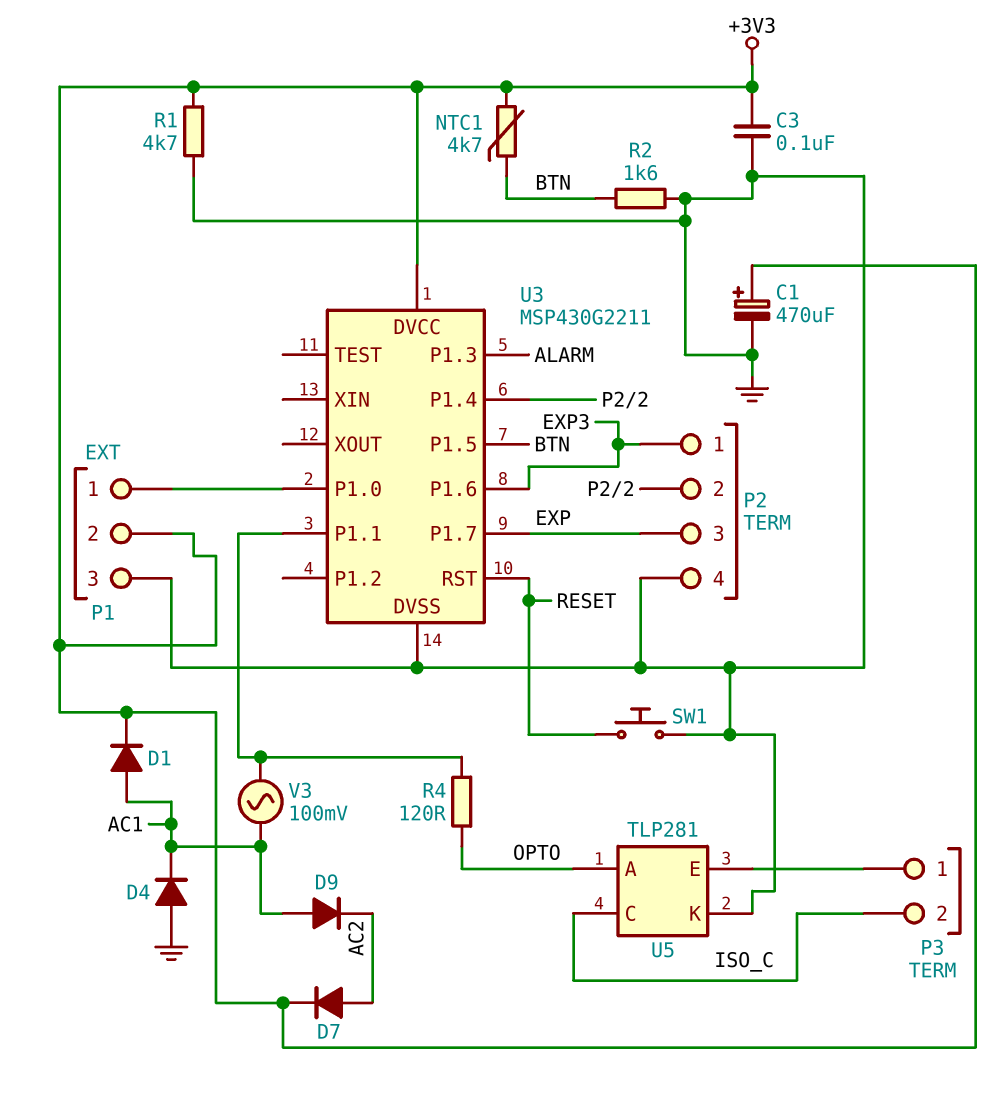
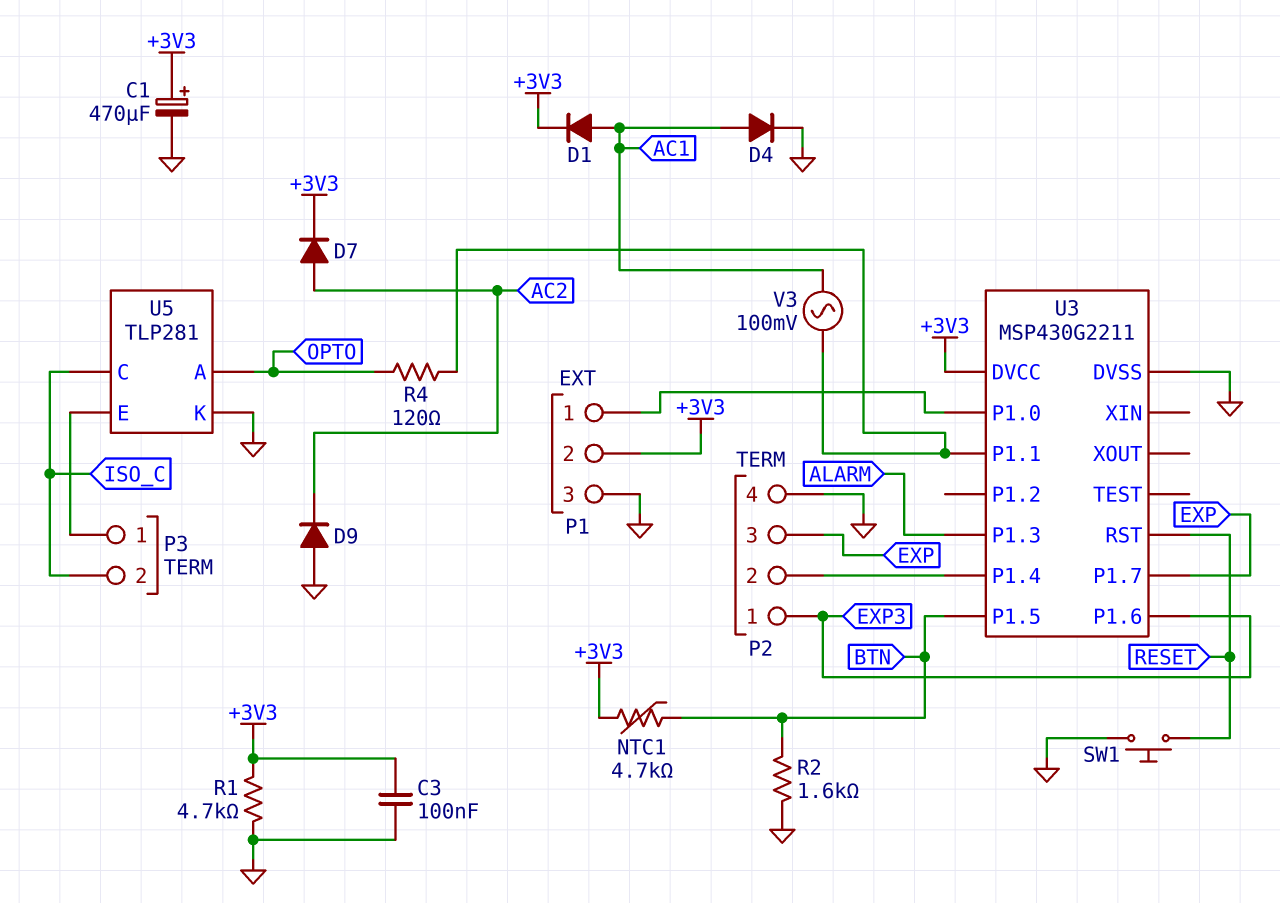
D4: diode (A GND, K AC1) -> diode (A AC1, K GND)
D9: diode (A AC1, K AC2) -> diode (A GND, K AC2)

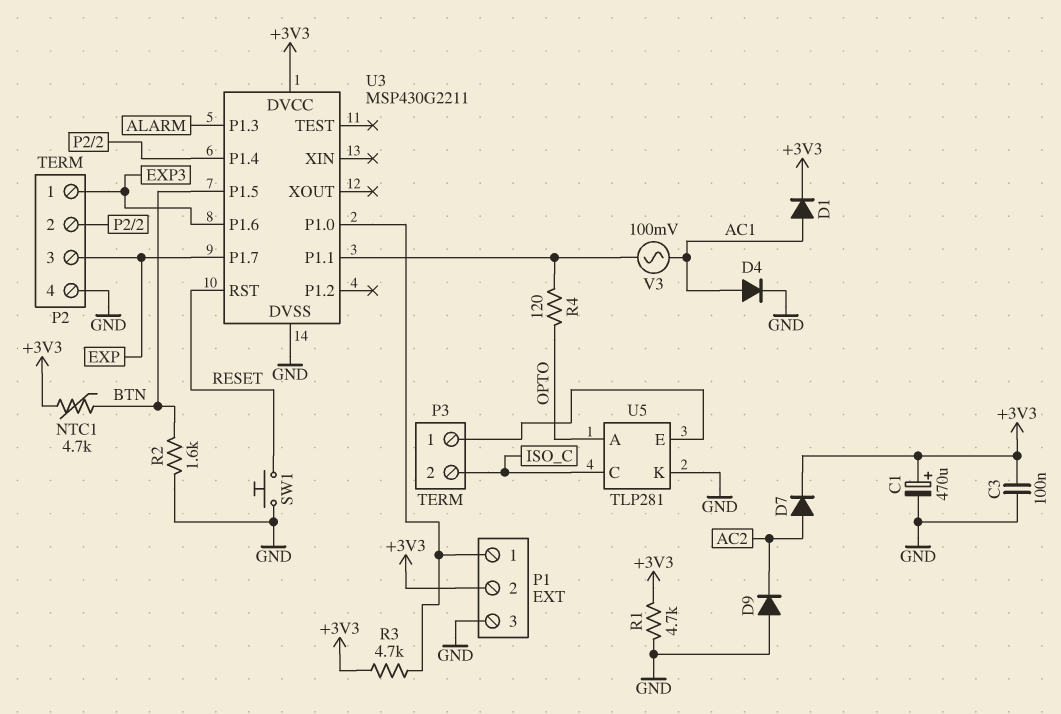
R3: none -> 4.7k (+3V3, P1/1)

